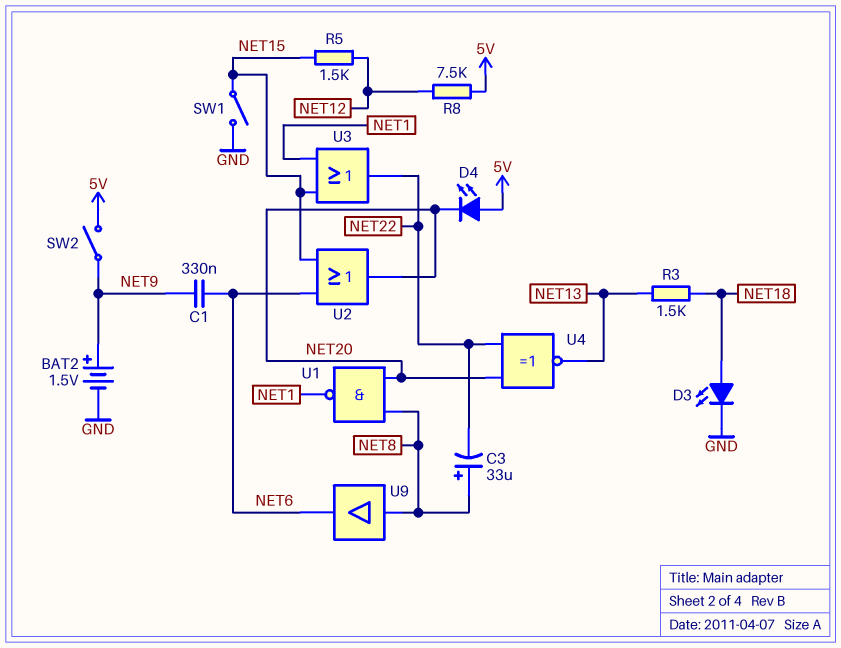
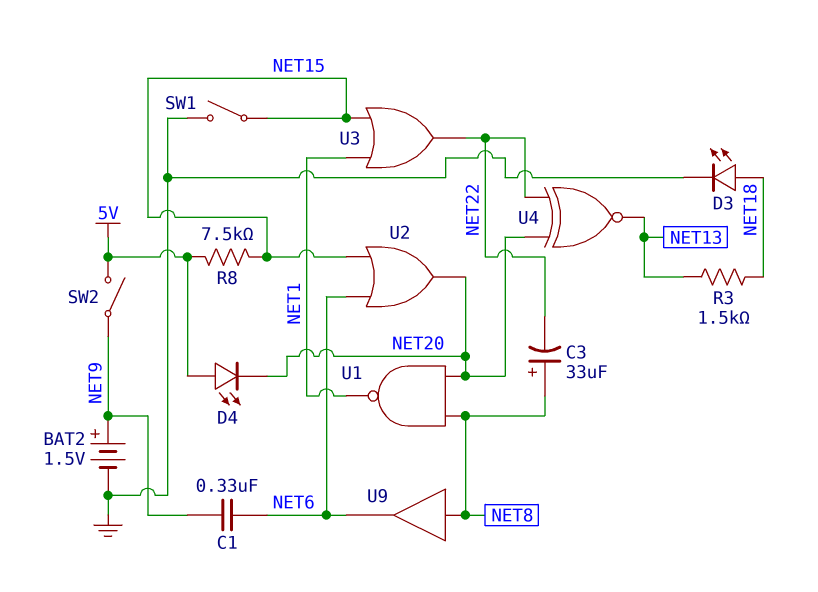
R5: 1.5k (NET12, NET15) -> none
R8: 7.5k (5V, NET12) -> 7.5k (5V, NET15)

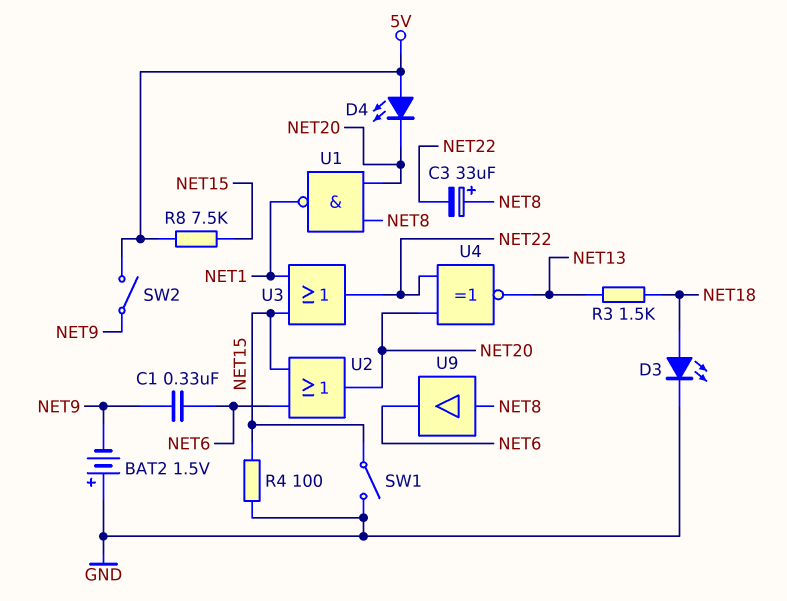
BAT2: 1.5V (plus NET9, minus GND) -> 1.5V (plus GND, minus NET9)
R4: none -> 100 (GND, NET15)

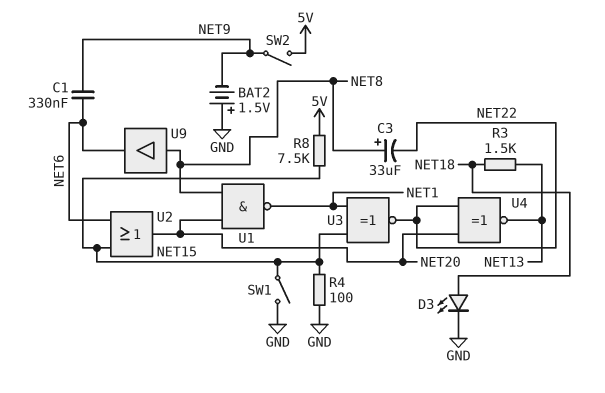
D4: LED (A 5V, K NET20) -> none
U3: OR (in NET1, in NET15, out NET22) -> XNOR (in NET1, in NET15, out NET22)

